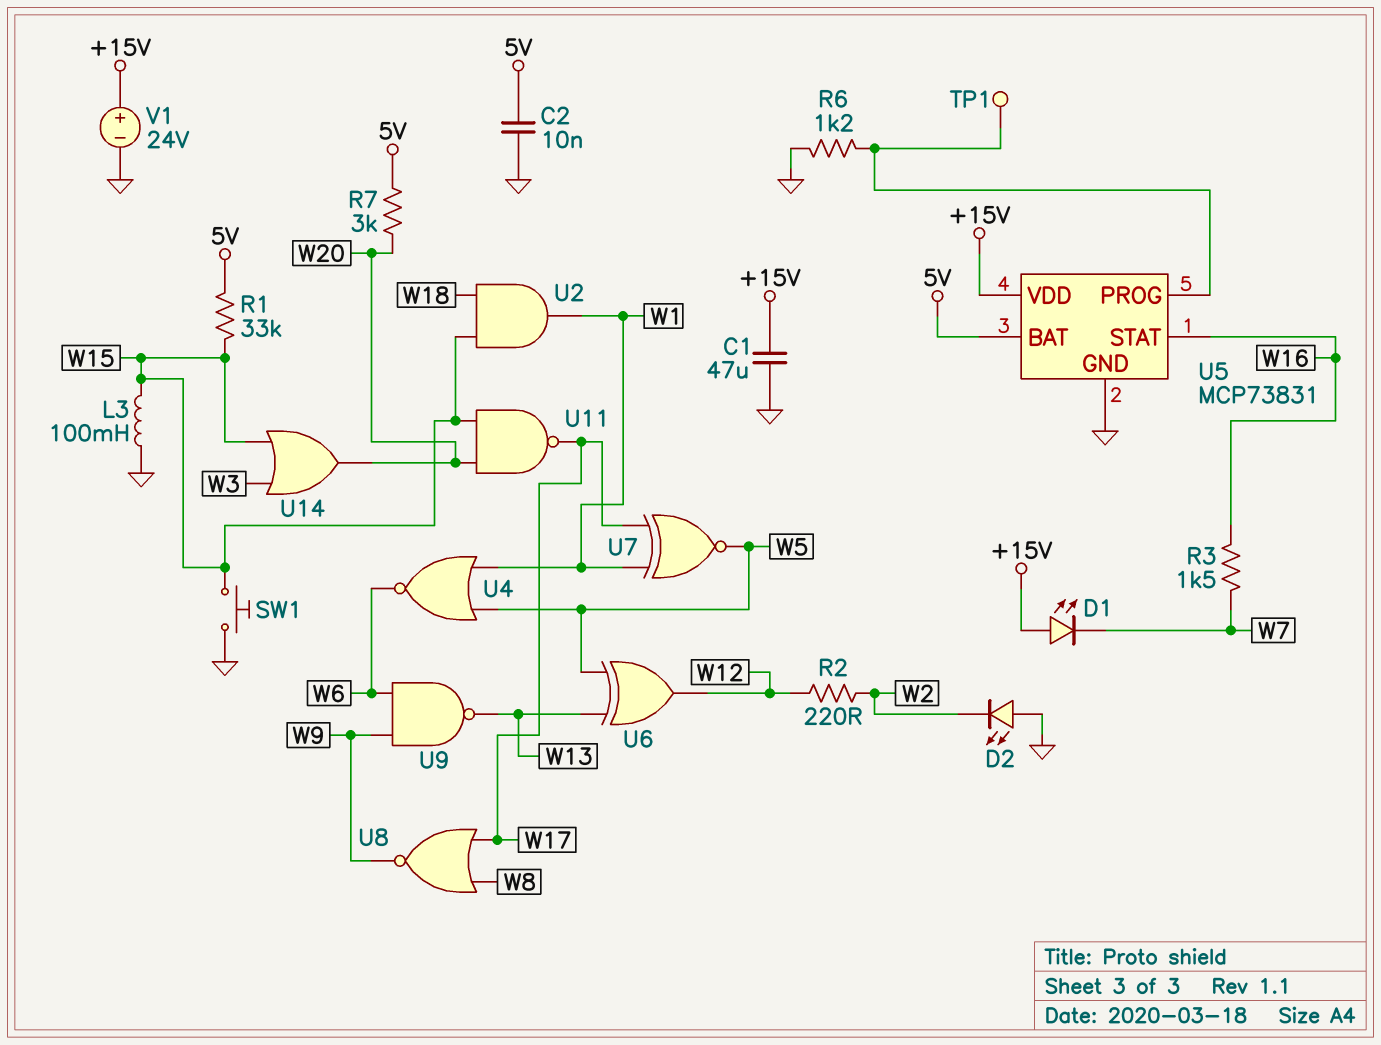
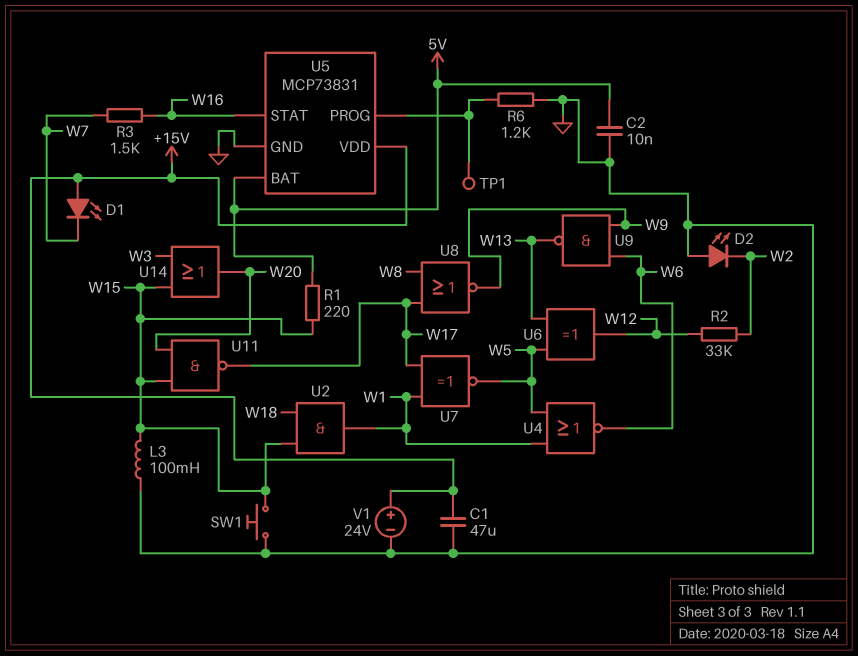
R1: 33k (5V, W15) -> 220 (5V, W15)
R2: 220 (W2, W12) -> 33k (W2, W12)
R7: 3k (5V, W20) -> none

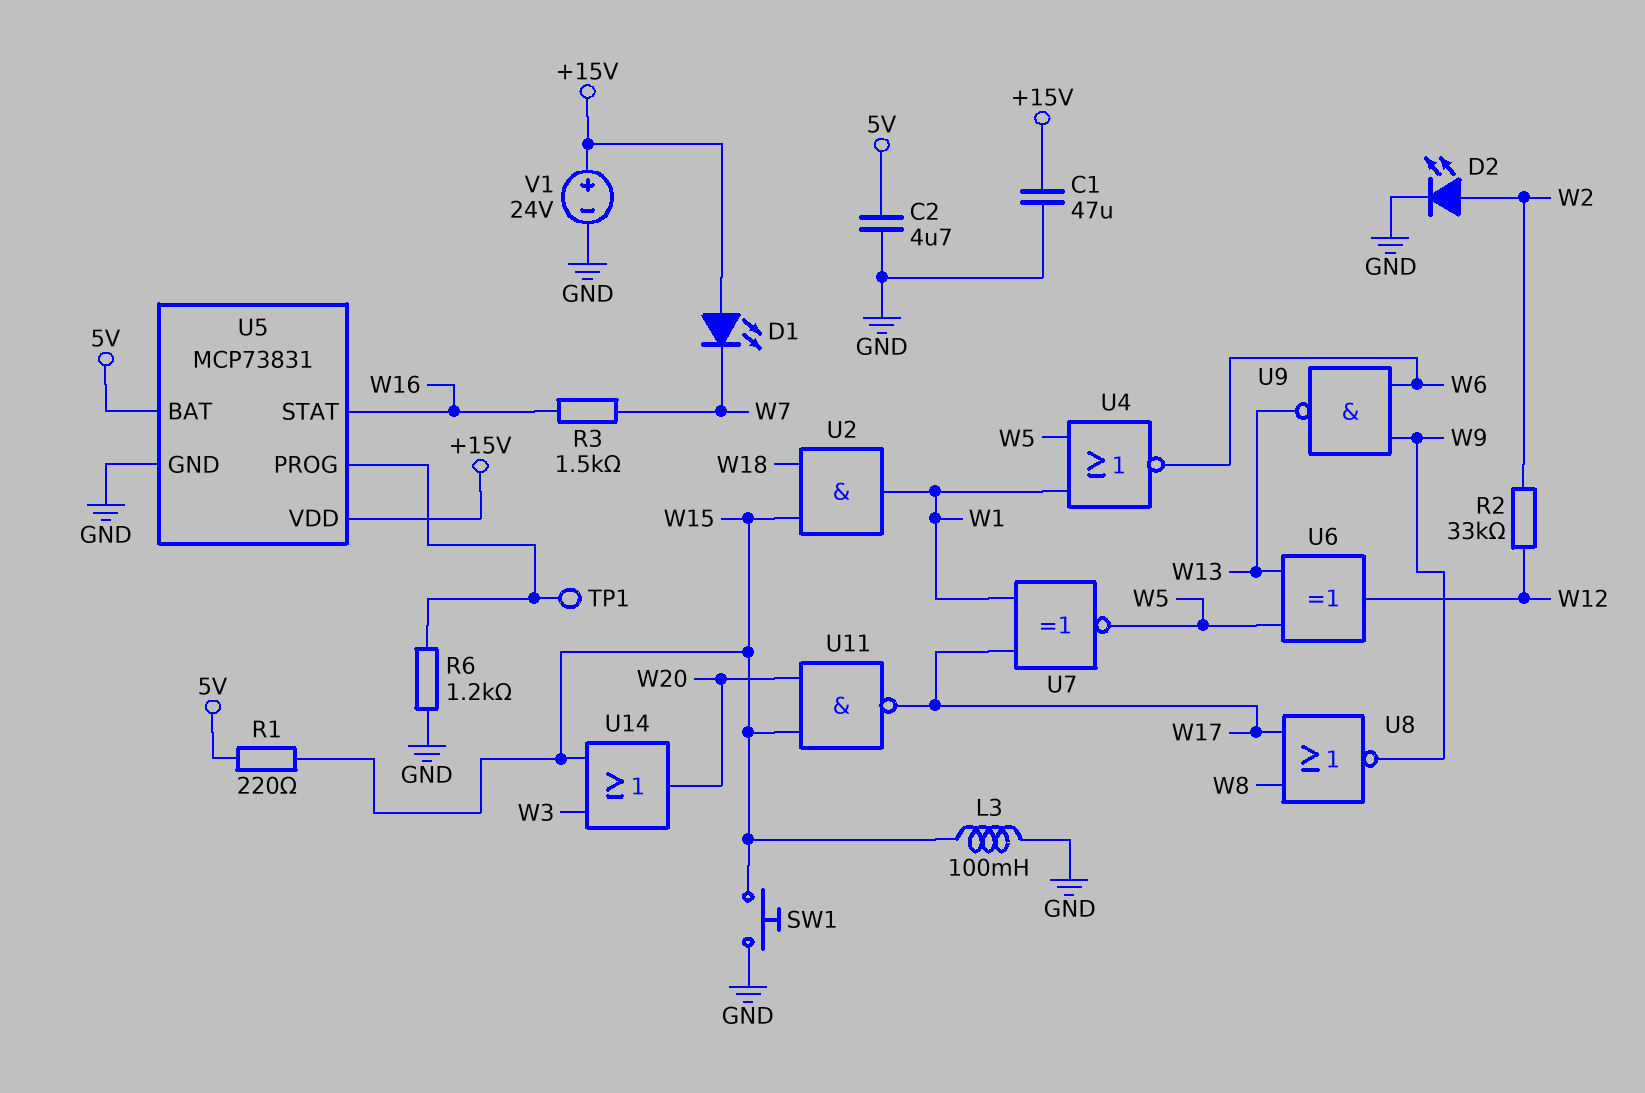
C2: 10nF (5V, GND) -> 4.7uF (5V, GND)
D2: LED (A GND, K W2) -> LED (A W2, K GND)

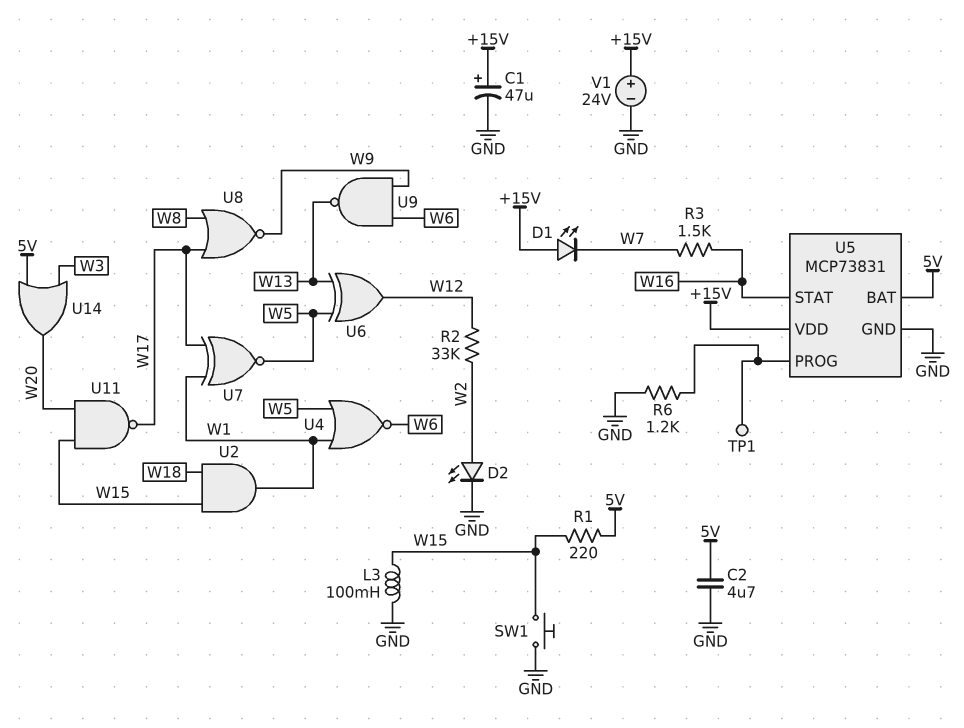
C1: 47uF (+15V, GND) -> 47uF (plus +15V, minus GND)
U14: OR (in W3, in W15, out W20) -> OR (in 5V, in W3, out W20)

